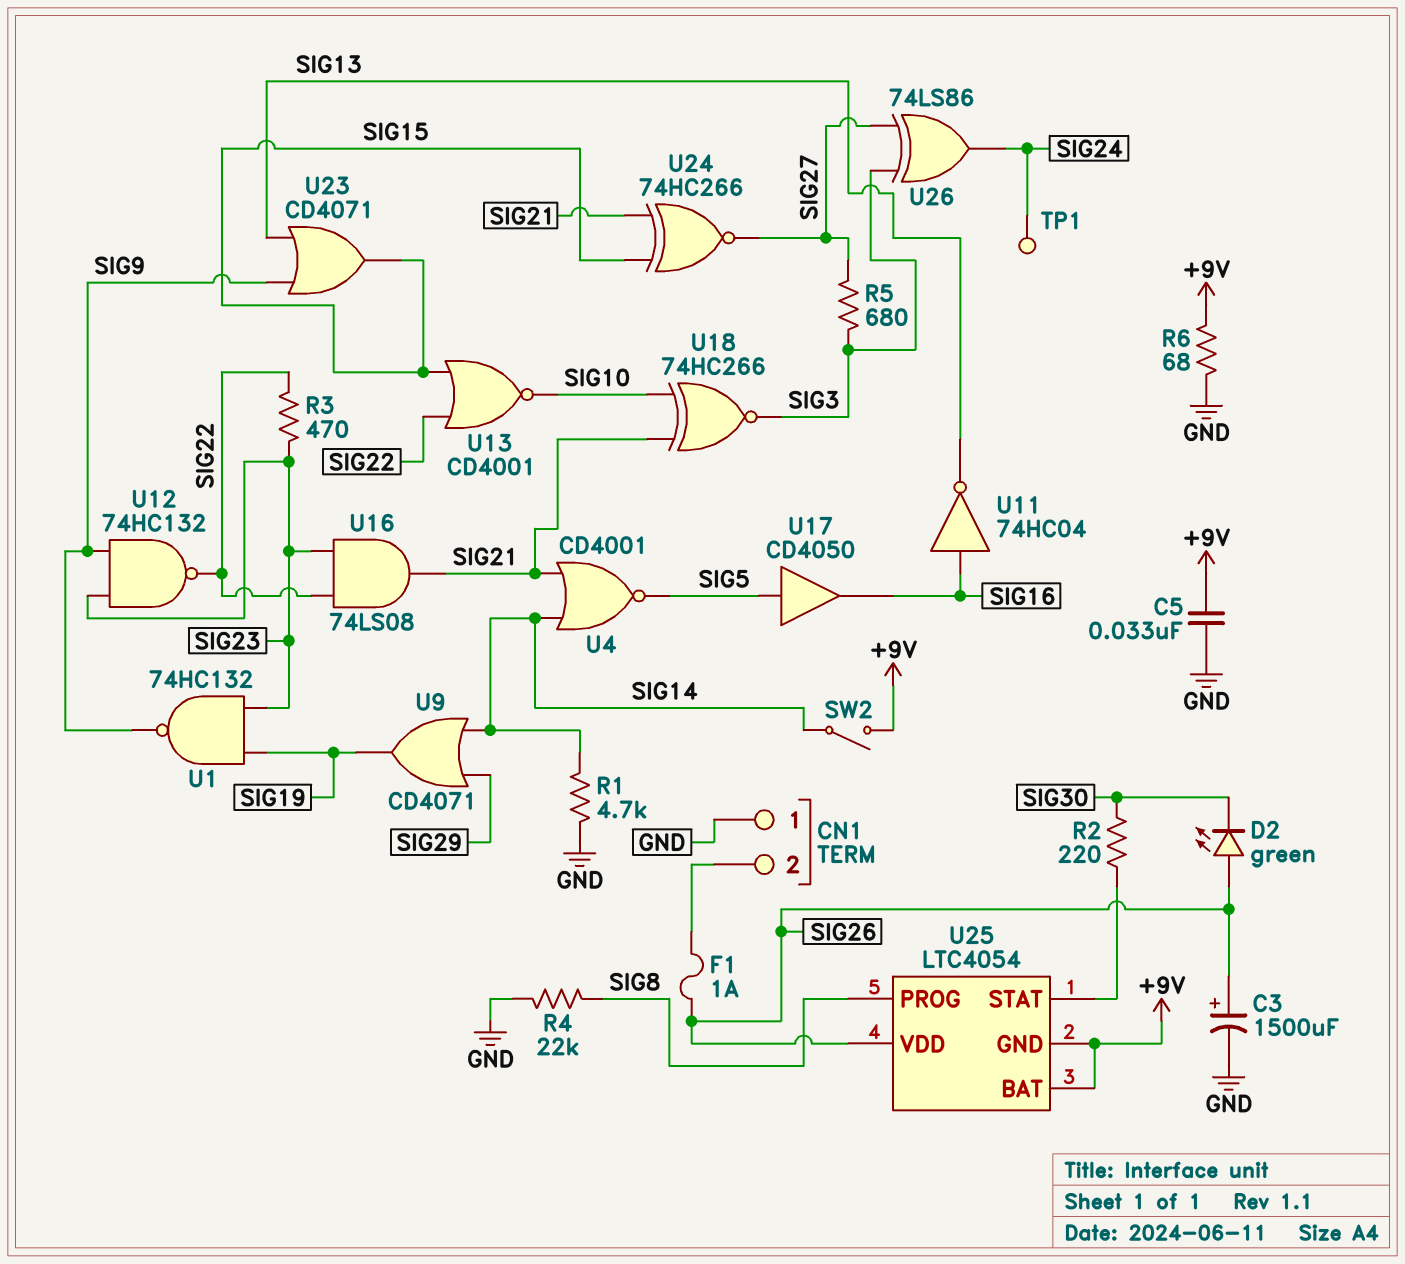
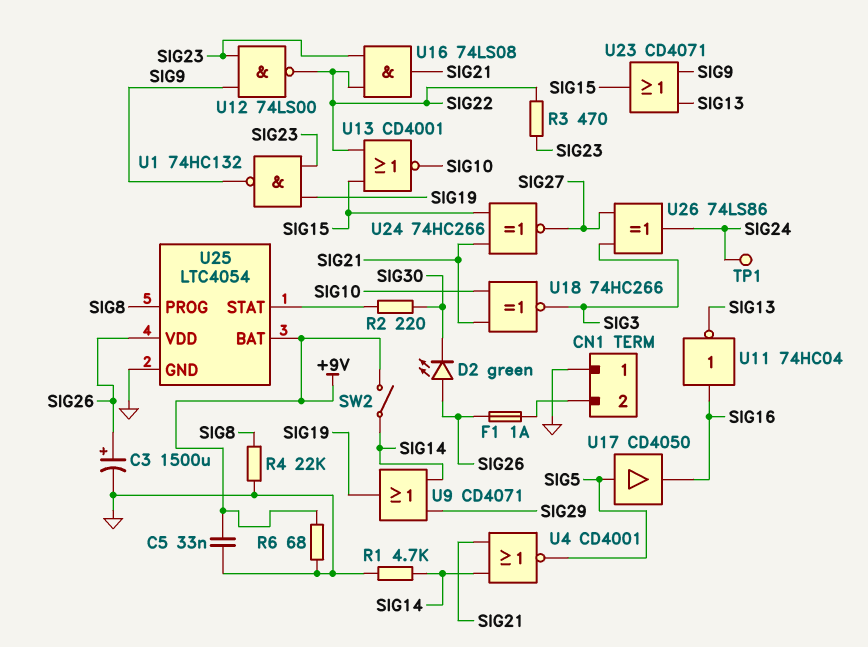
R5: 680 (SIG3, SIG27) -> none
U12: NAND 74HC132 (in SIG9, in SIG23, out SIG22) -> NAND 74LS00 (in SIG9, in SIG23, out SIG22)
U25 pin GND: +9V -> GND

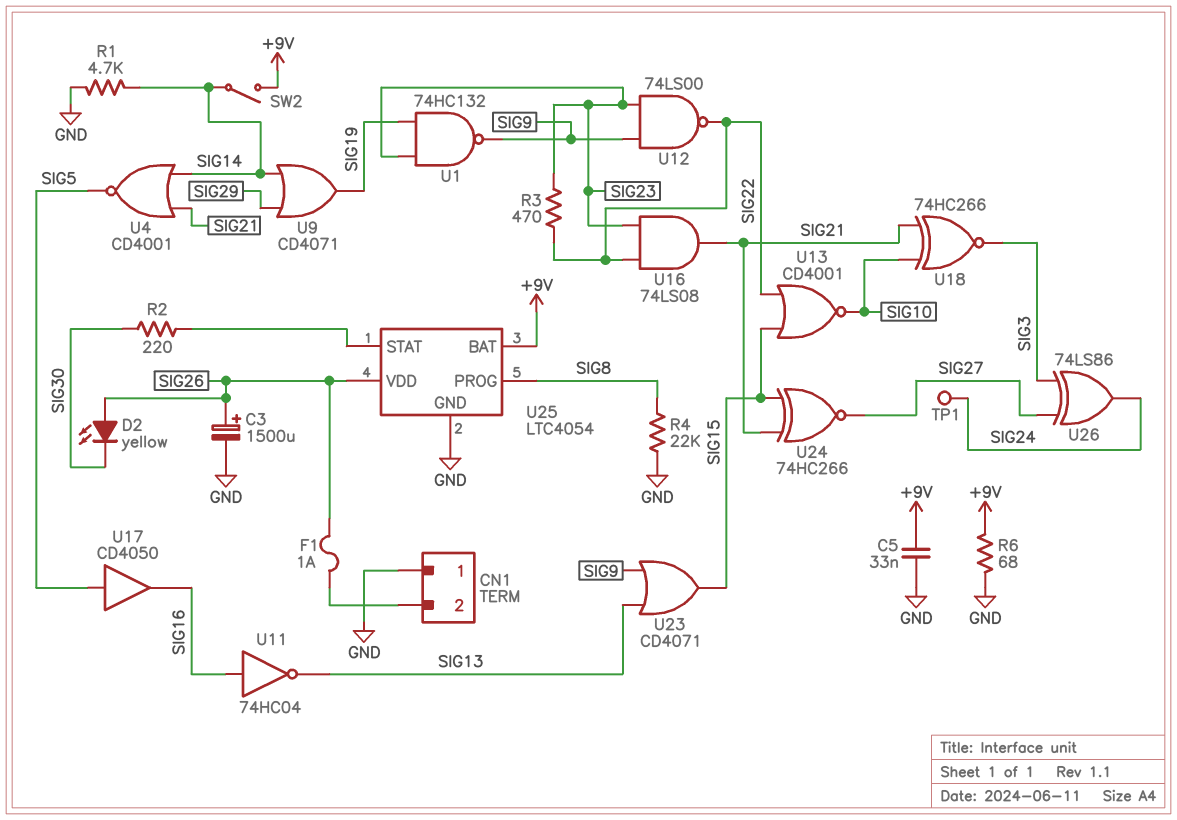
D2: LED green (A SIG26, K SIG30) -> LED yellow (A SIG26, K SIG30)

